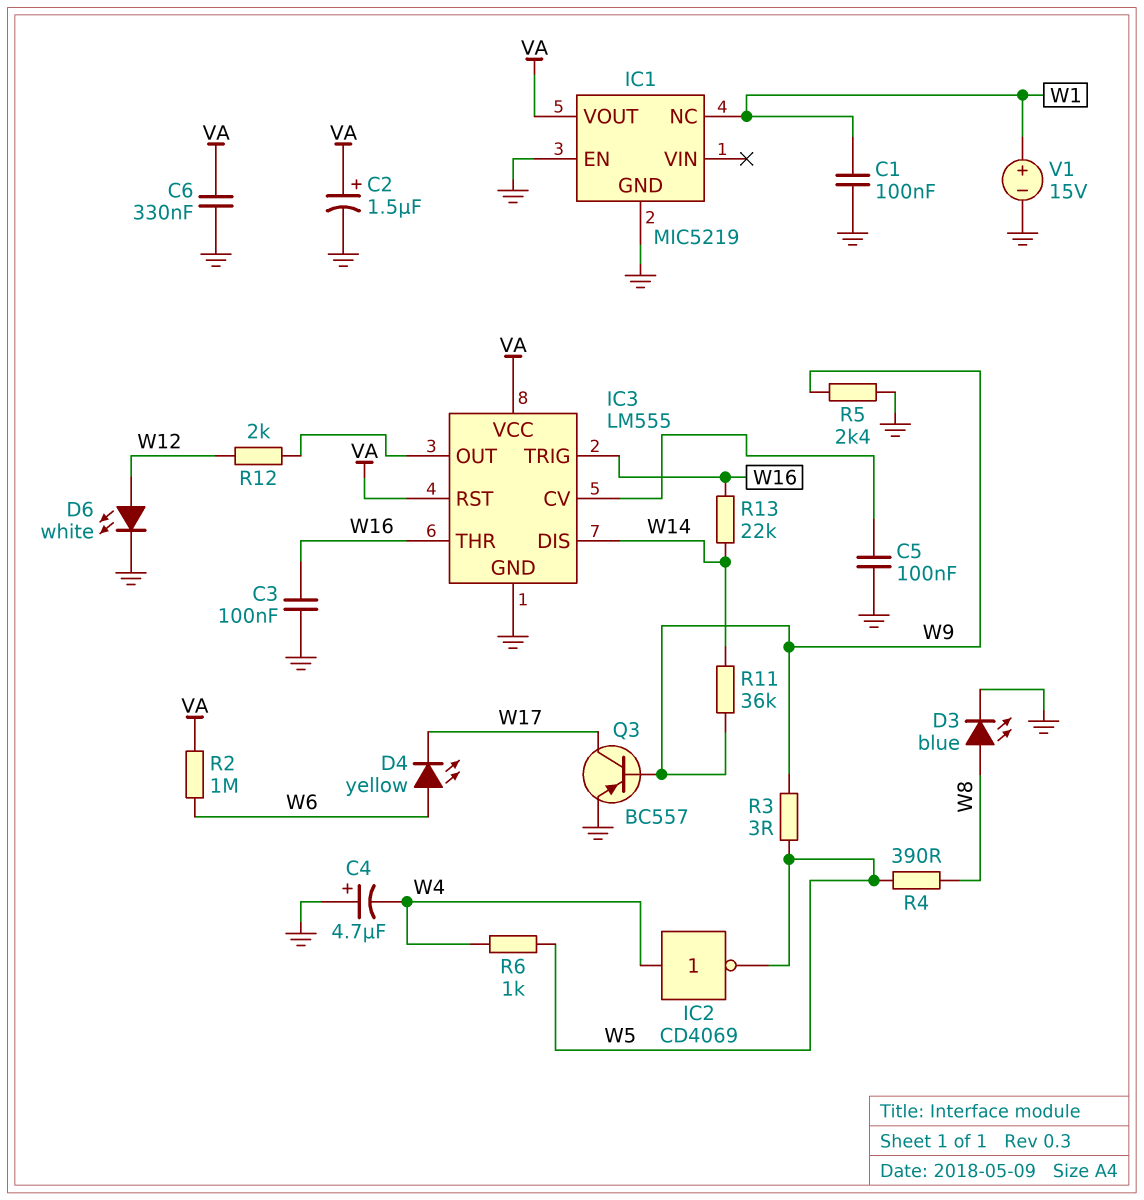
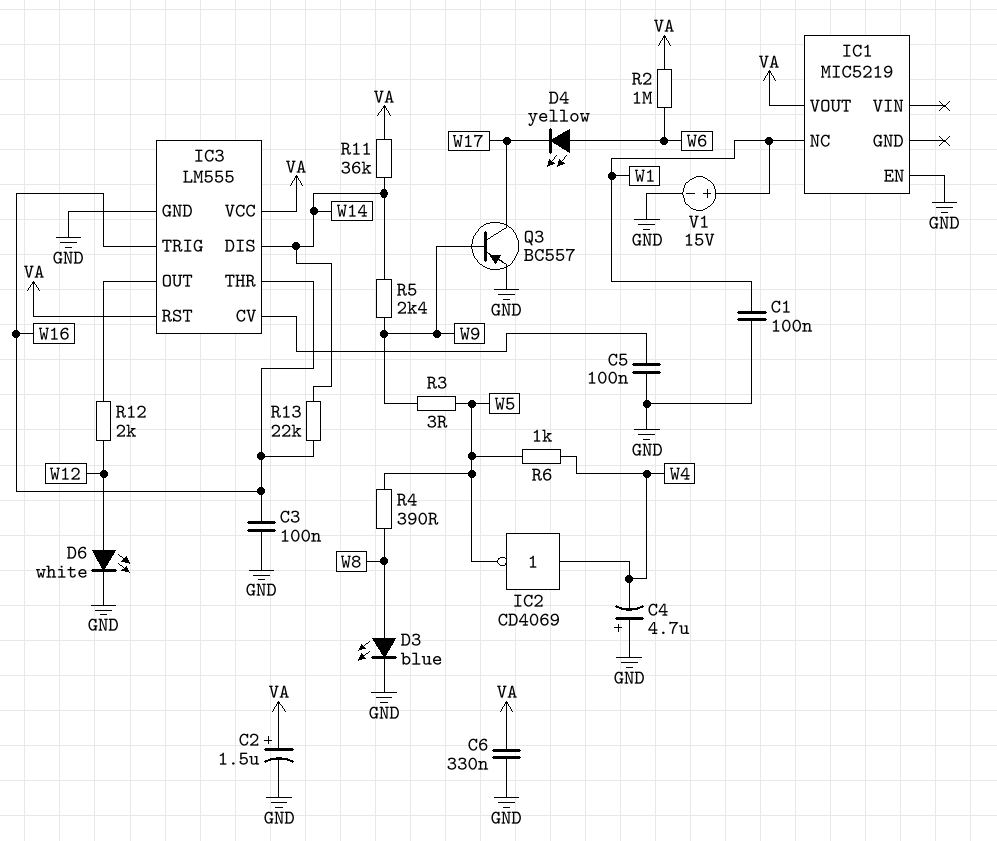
IC1 pin GND: GND -> none
R5: 2.4k (GND, W9) -> 2.4k (W9, W14)
R11: 36k (W9, W14) -> 36k (VA, W14)

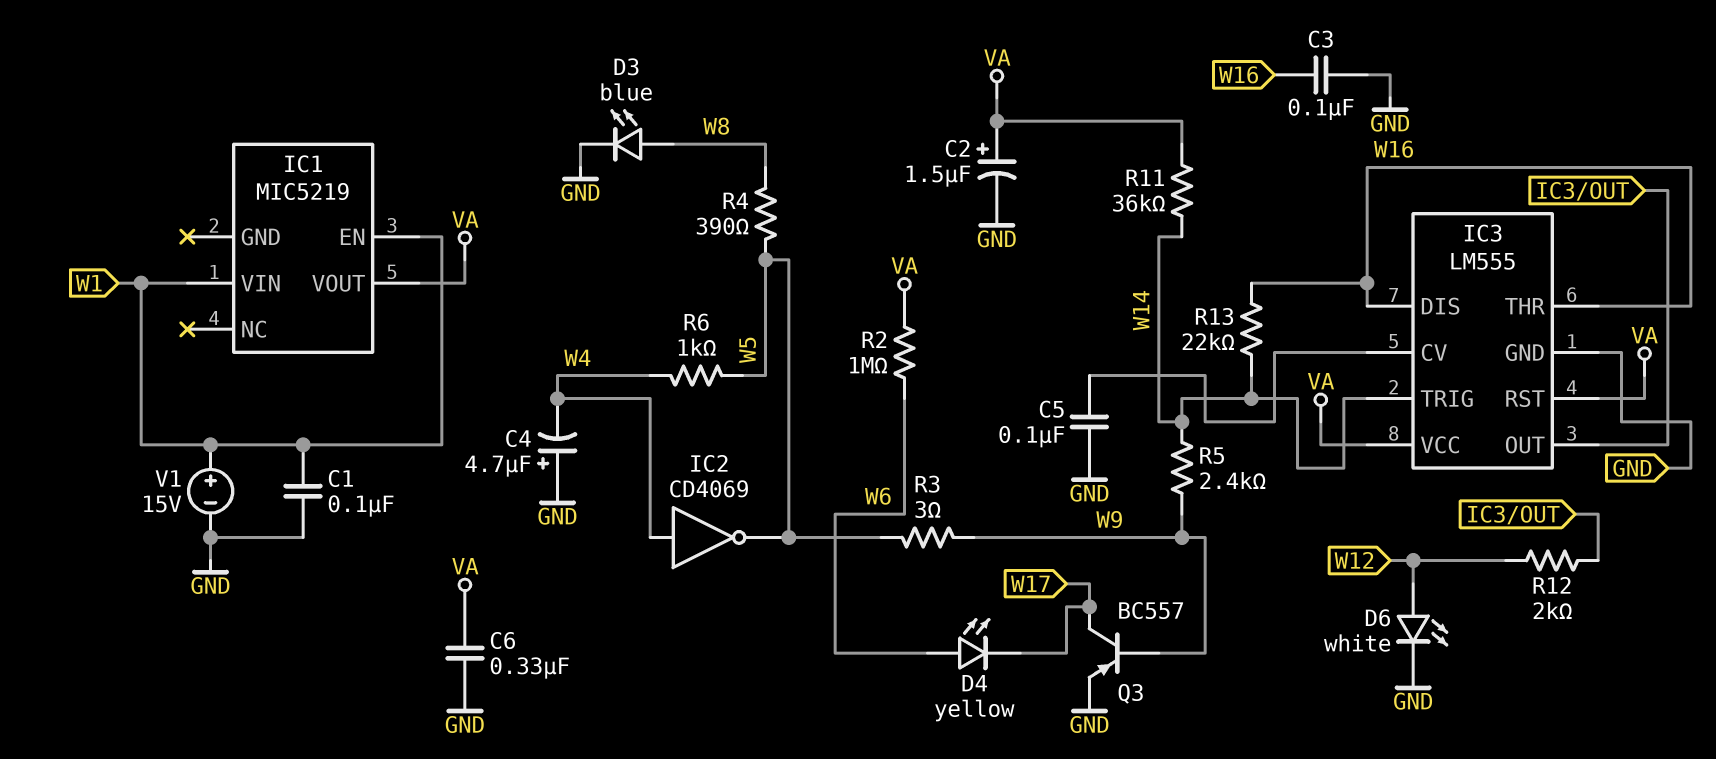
IC1 pin EN: GND -> W1
IC1 pin NC: W1 -> none
IC1 pin VIN: none -> W1
IC3 pin DIS: W14 -> W16
IC3 pin TRIG: W16 -> W14

